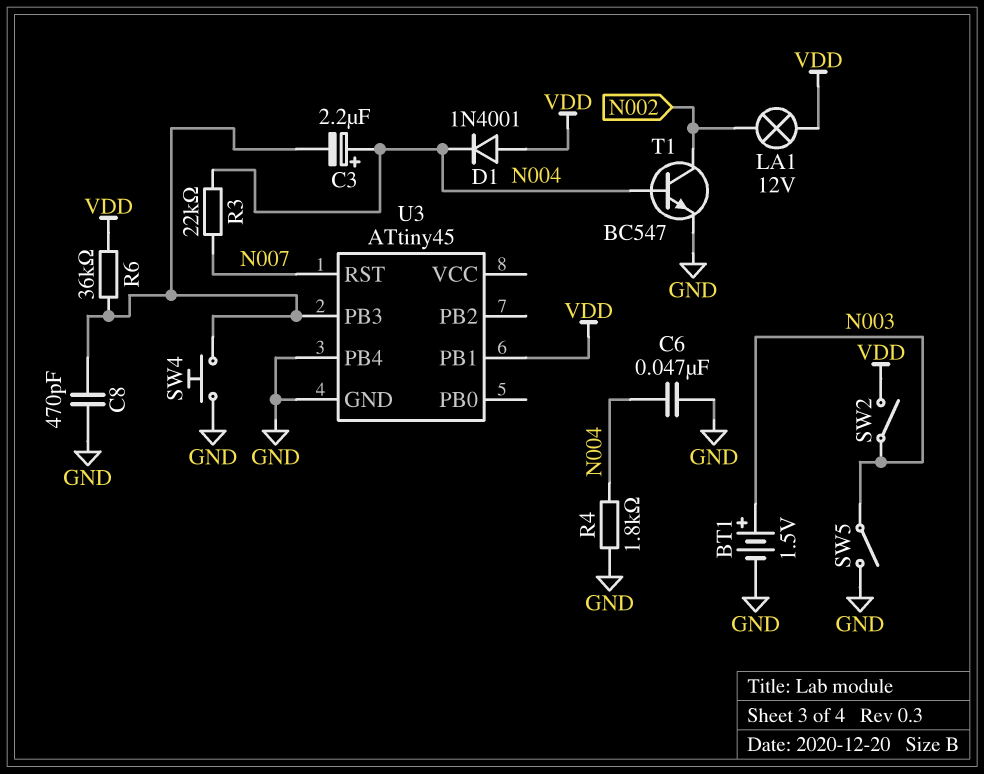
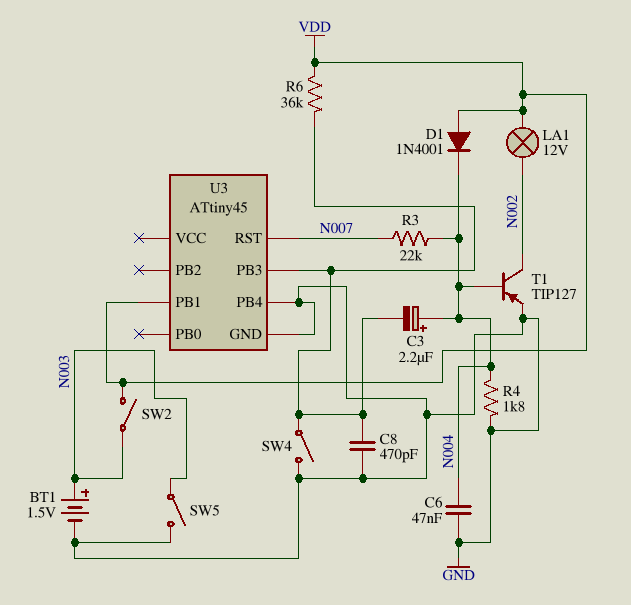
SW4: button (GND, U3/PB3) -> switch (GND, U3/PB3)
T1: NPN BC547 (B N004, C N002, E GND) -> PNP TIP127 (B N004, C N002, E GND)

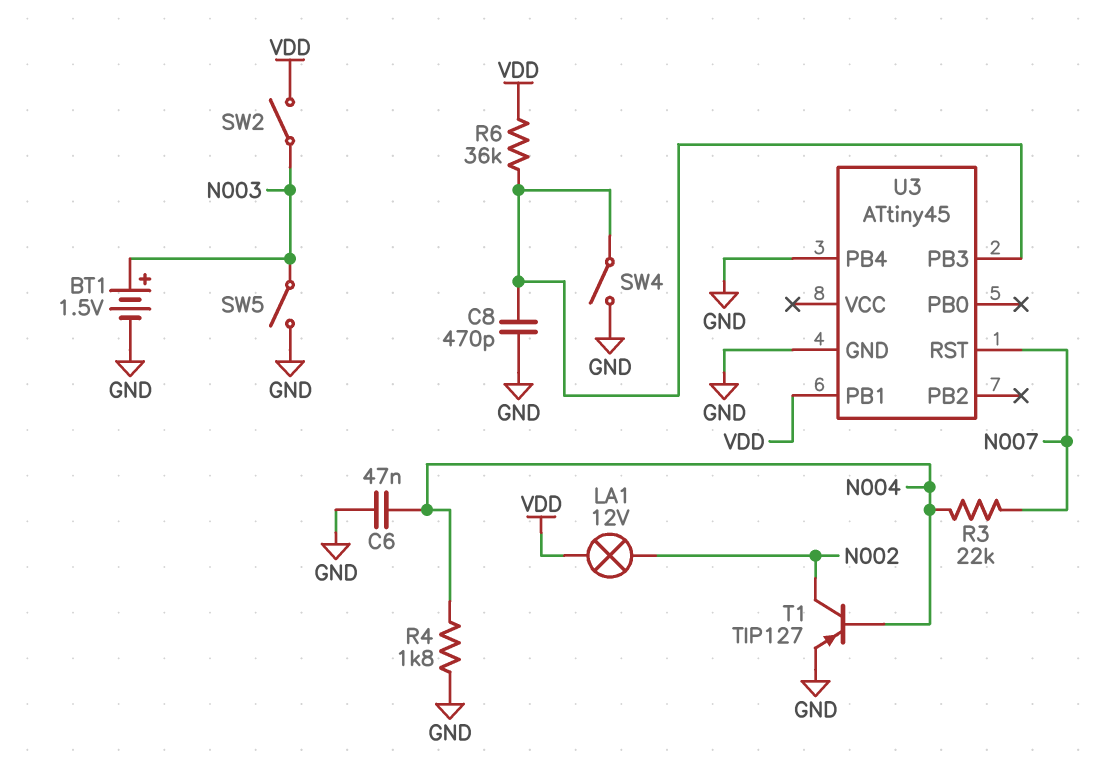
C3: 2.2uF (plus N004, minus U3/PB3) -> none
D1: diode 1N4001 (A VDD, K N004) -> none

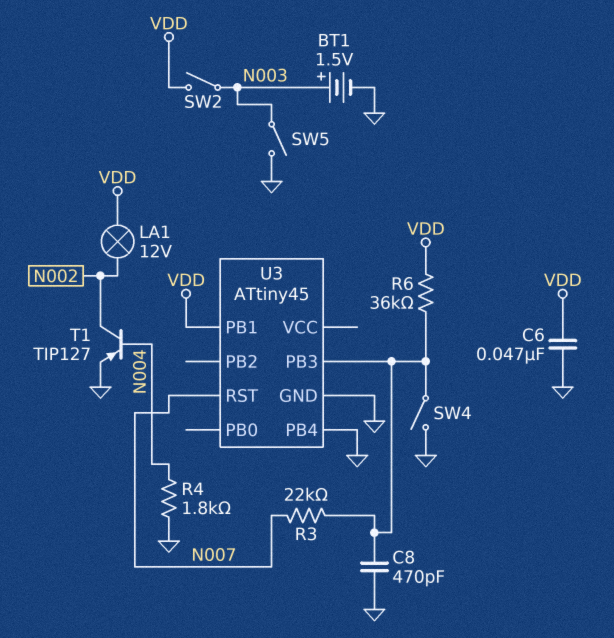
C6: 47nF (GND, N004) -> 47nF (GND, VDD)
R3: 22k (N004, N007) -> 22k (N007, U3/PB3)

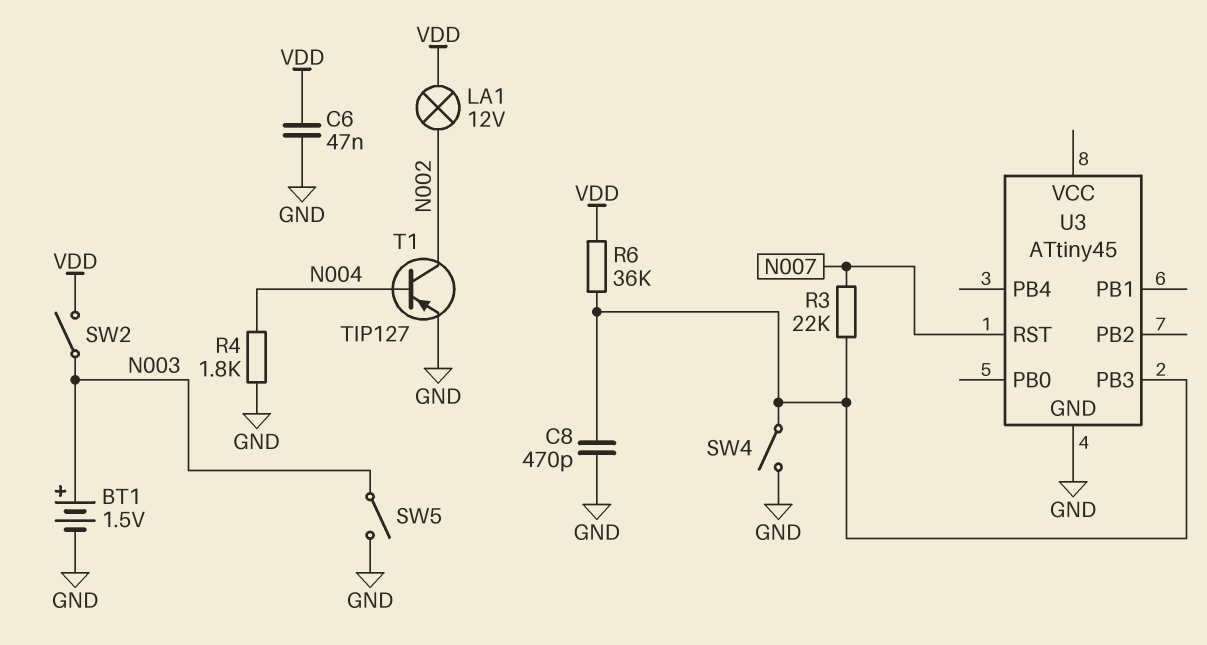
U3 pin PB1: VDD -> none
U3 pin PB4: GND -> none

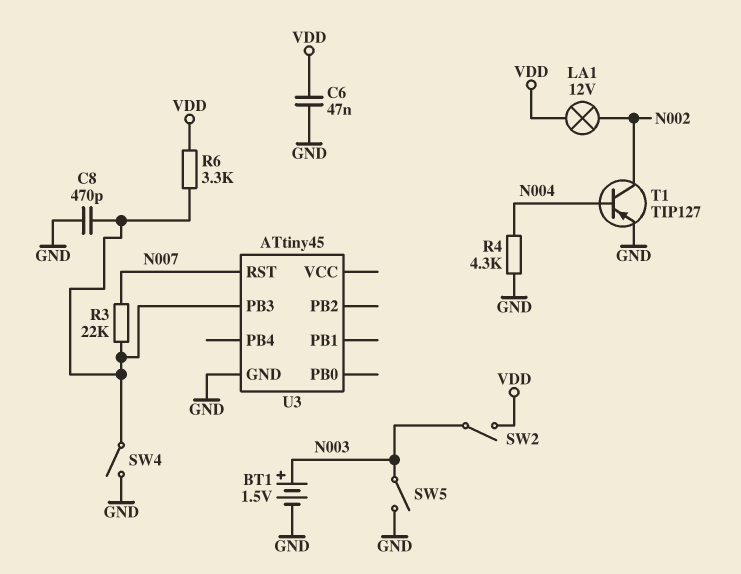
R4: 1.8k (GND, N004) -> 4.3k (GND, N004)
R6: 36k (U3/PB3, VDD) -> 3.3k (U3/PB3, VDD)

